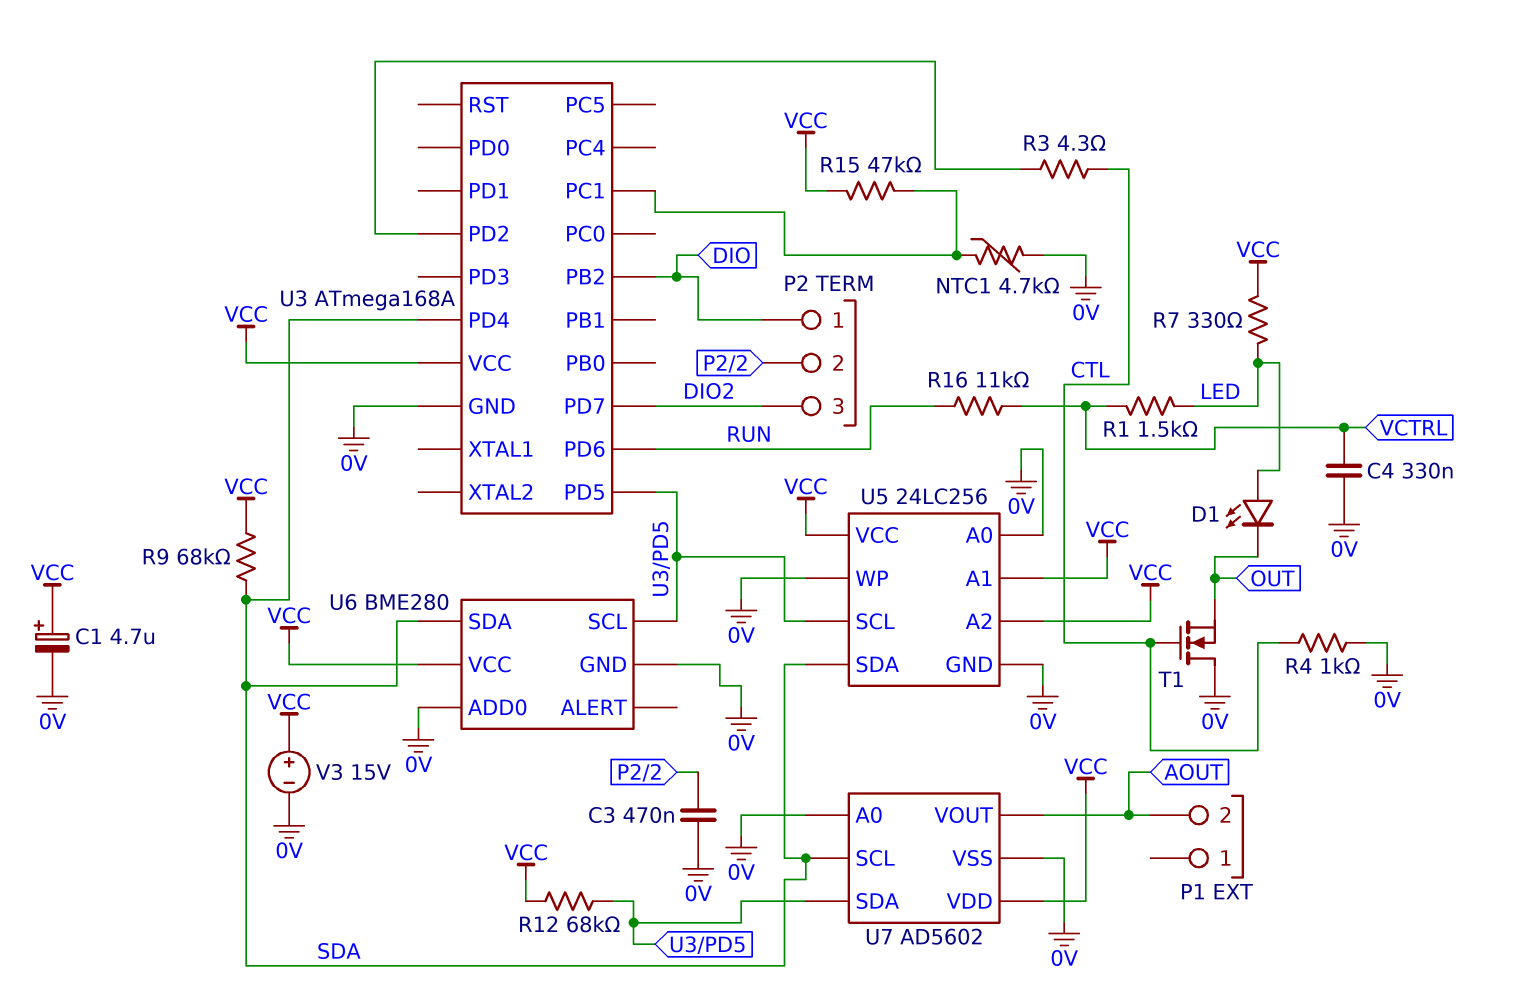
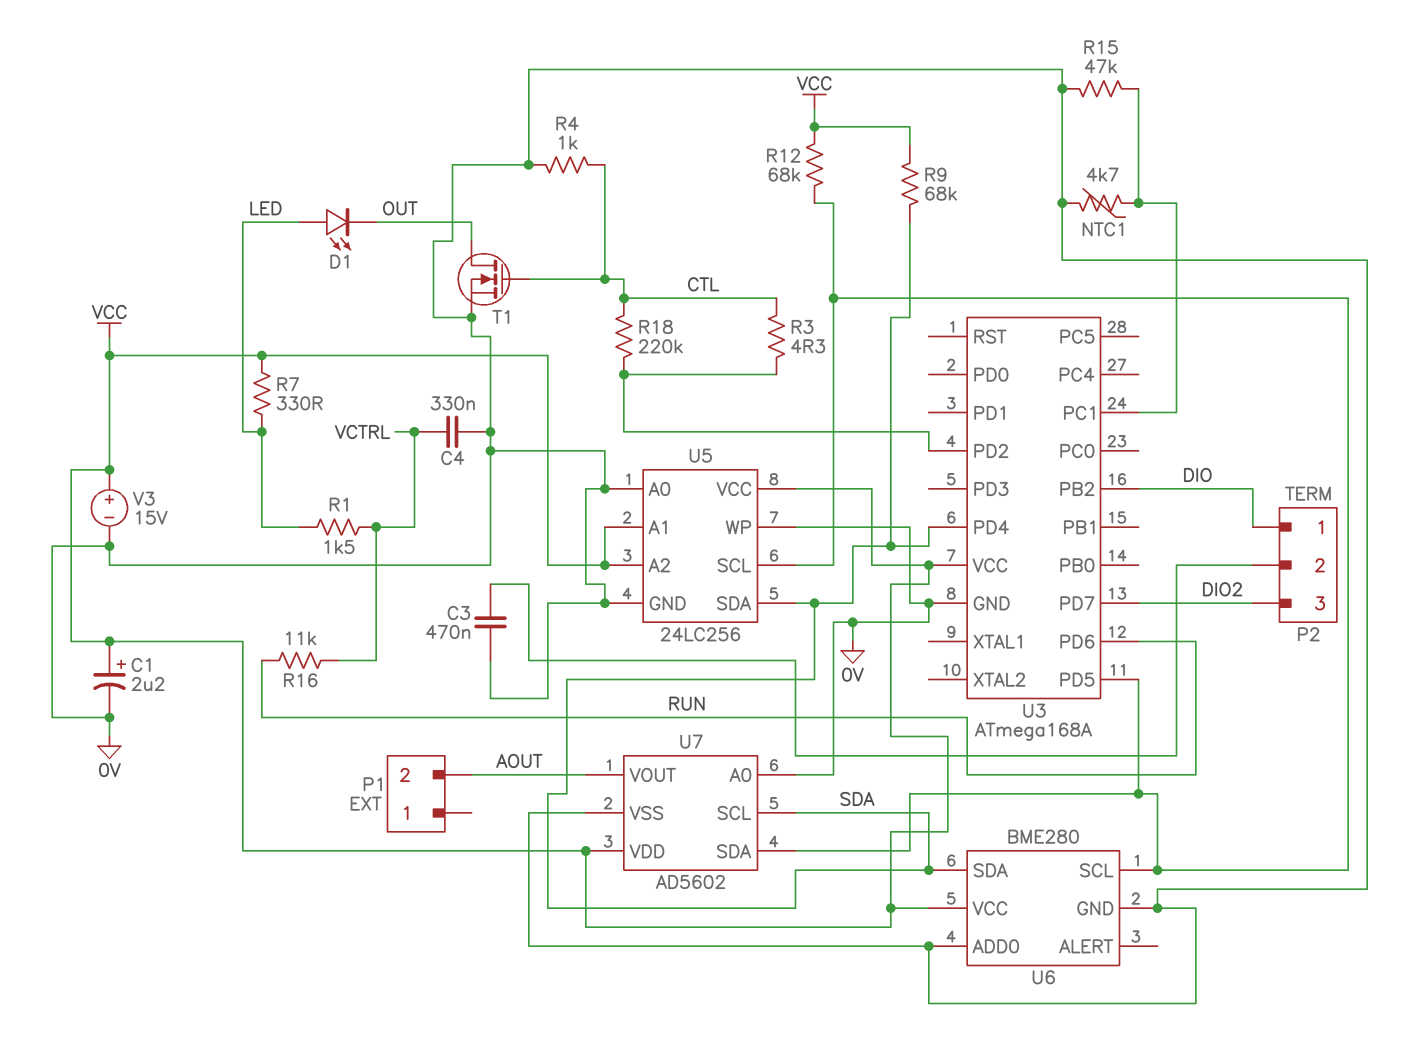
C1: 4.7uF (plus VCC, minus 0V) -> 2.2uF (plus VCC, minus 0V)
R15: 47k (U3/PC1, VCC) -> 47k (0V, U3/PC1)
R18: none -> 220k (CTL, U3/PD2)
T1: NMOS (G CTL, D 0V, S OUT) -> NMOS (G CTL, D OUT, S 0V)

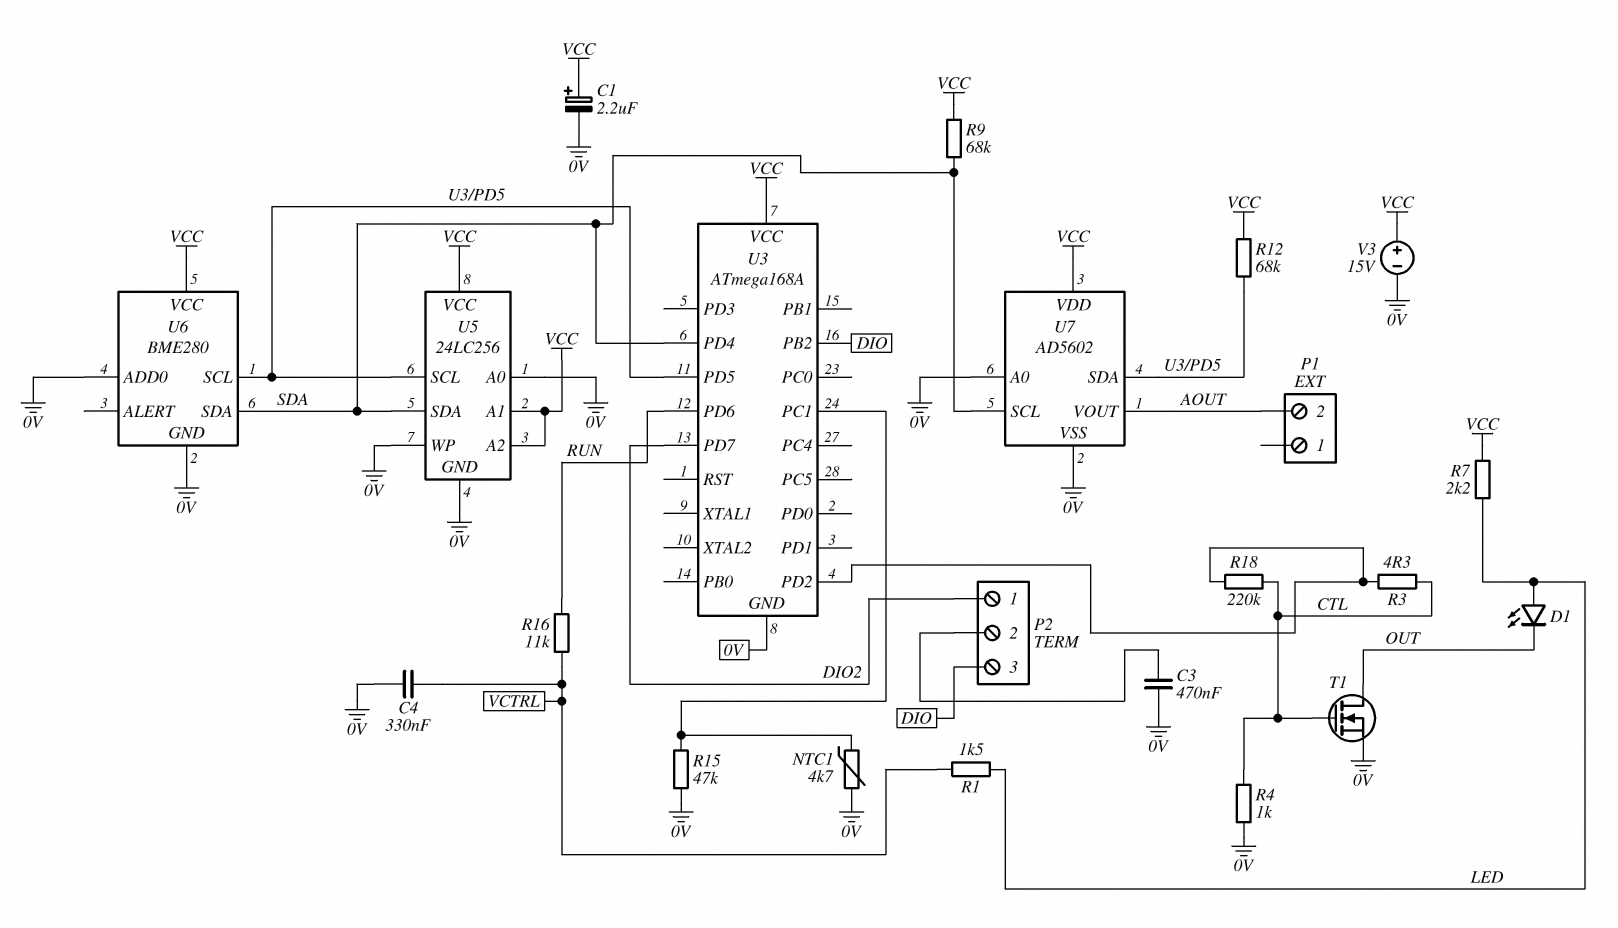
P2 pin 1: DIO -> DIO2
P2 pin 3: DIO2 -> DIO
R7: 330 (LED, VCC) -> 2.2k (LED, VCC)

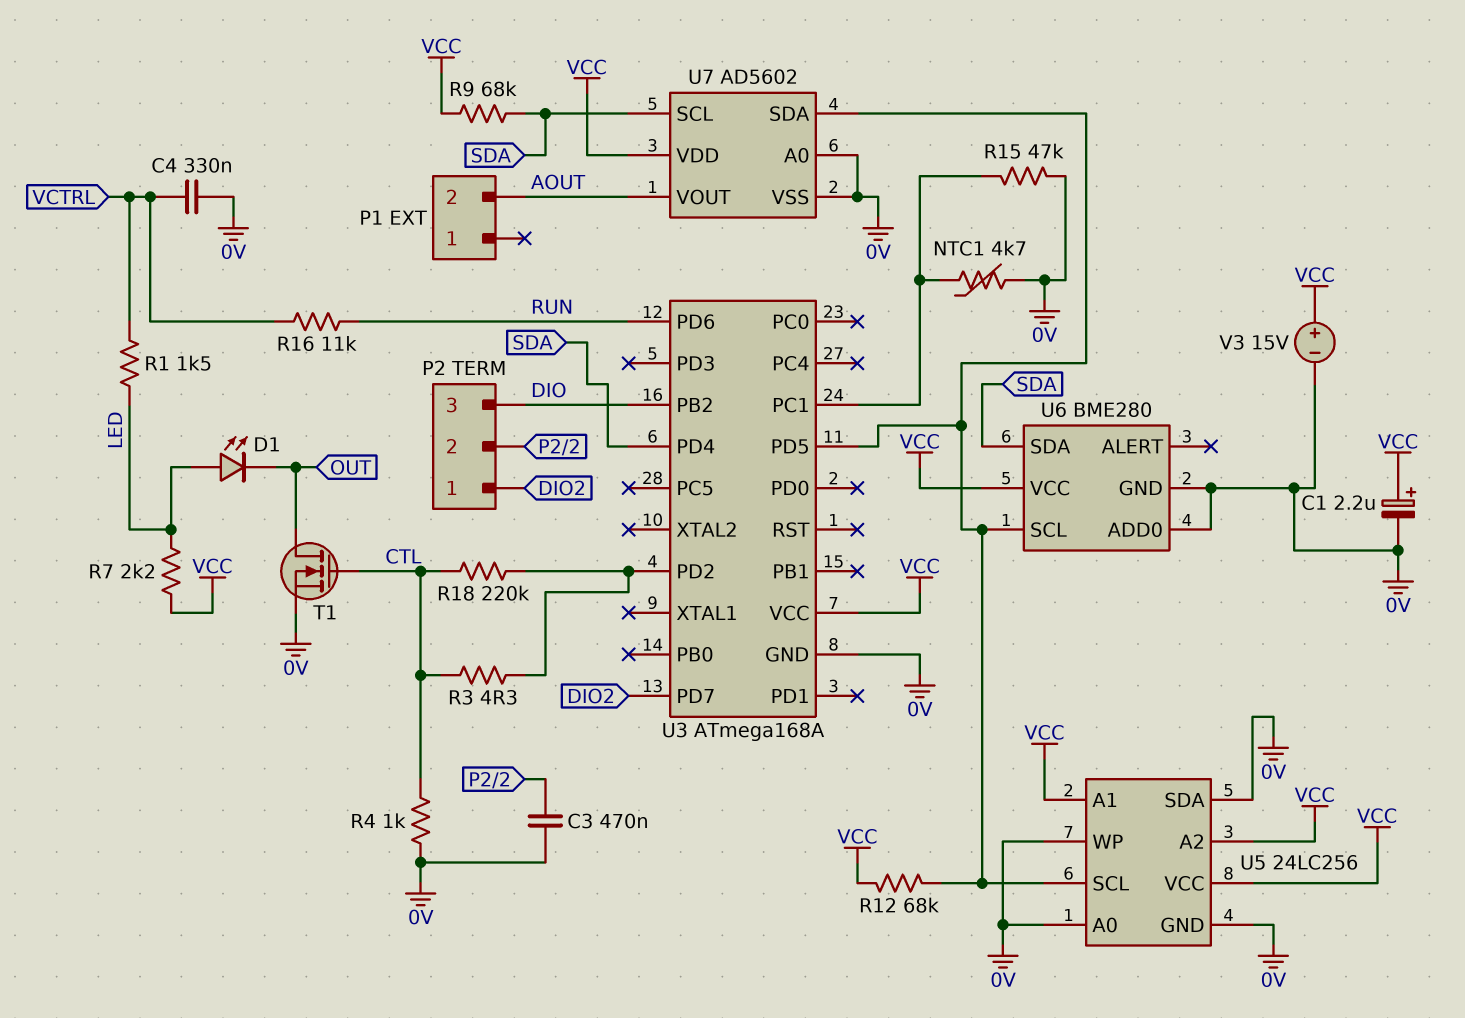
U5 pin SDA: SDA -> 0V

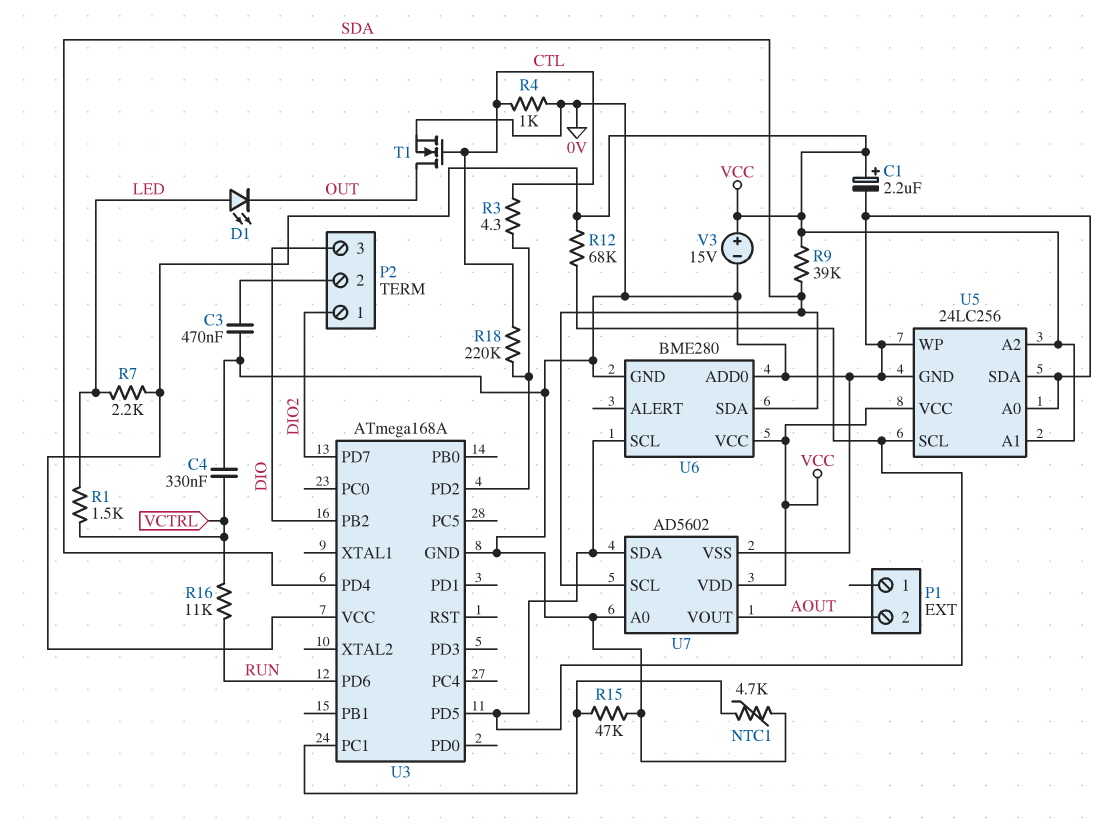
R9: 68k (SDA, VCC) -> 39k (SDA, VCC)

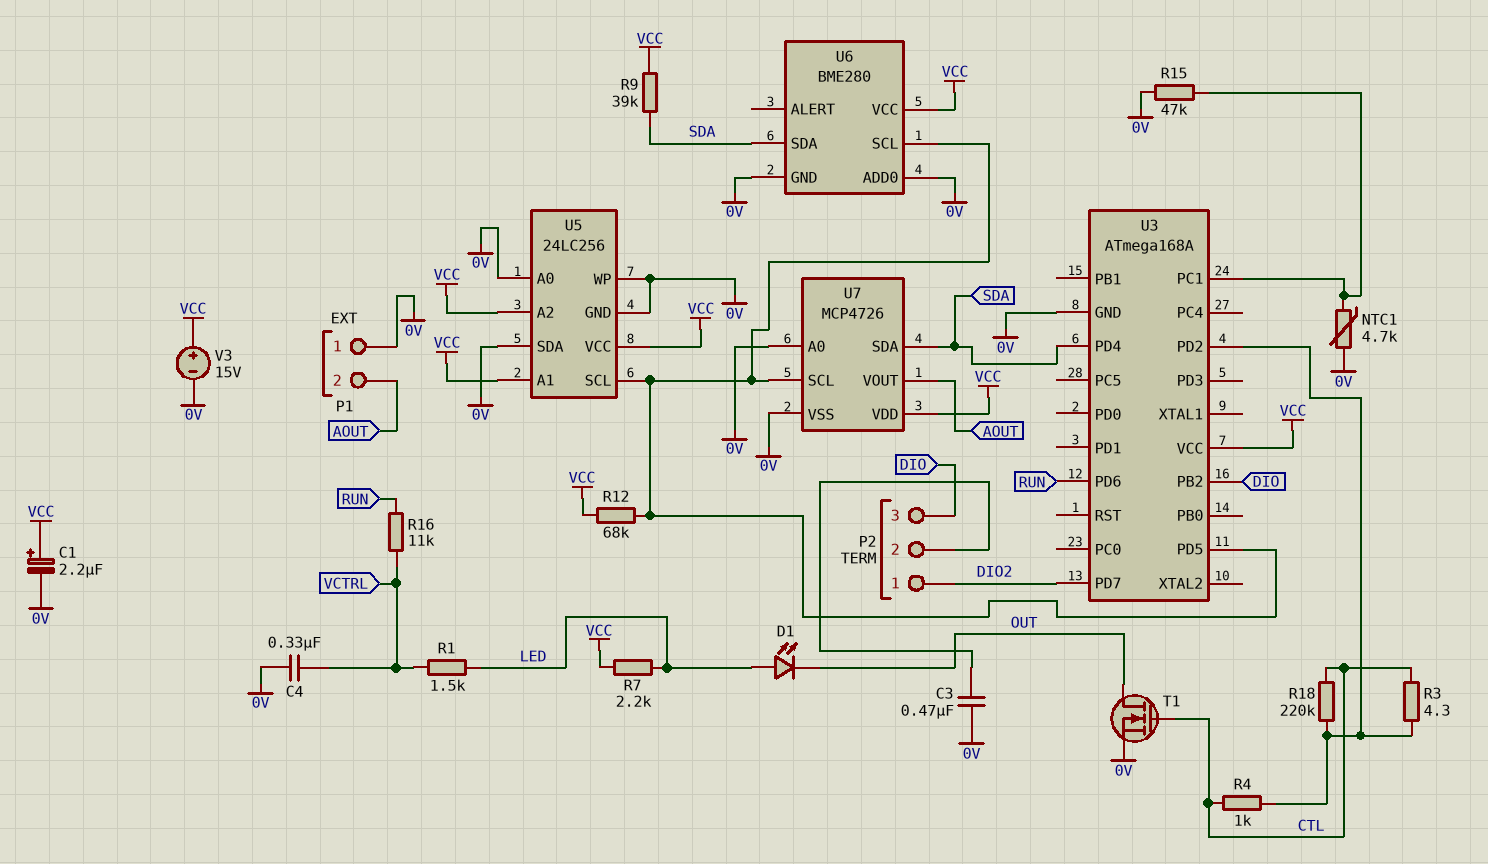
P1 pin 1: none -> 0V
R4: 1k (0V, CTL) -> 1k (CTL, U3/PD2)
U7: AD5602 -> MCP4726
U7 pin SCL: SDA -> U3/PD5
U7 pin SDA: U3/PD5 -> SDA

